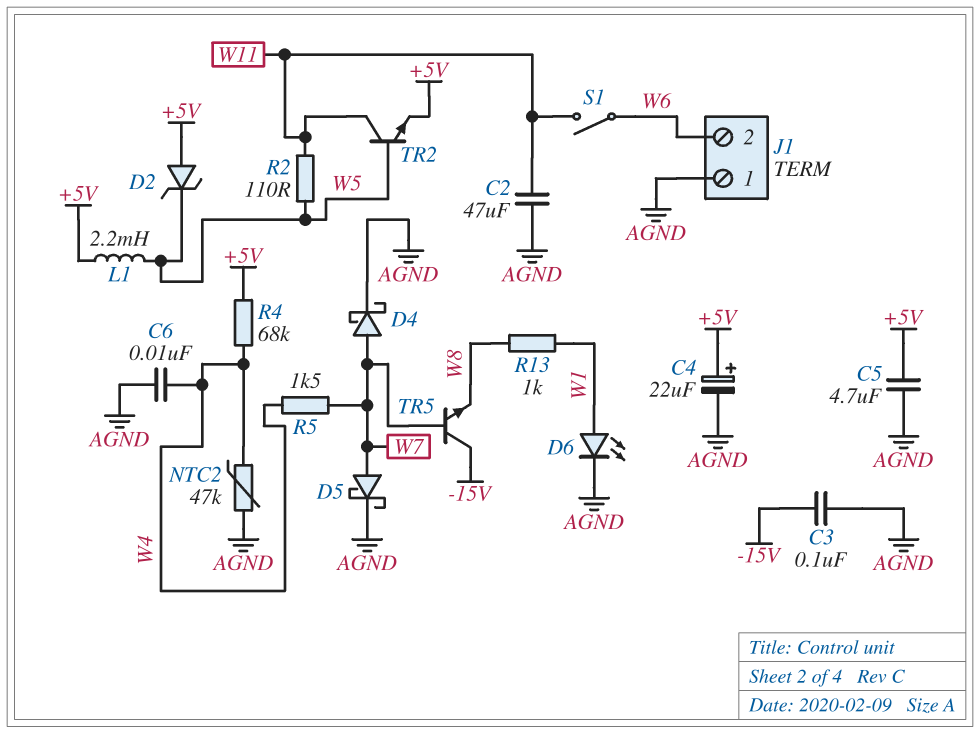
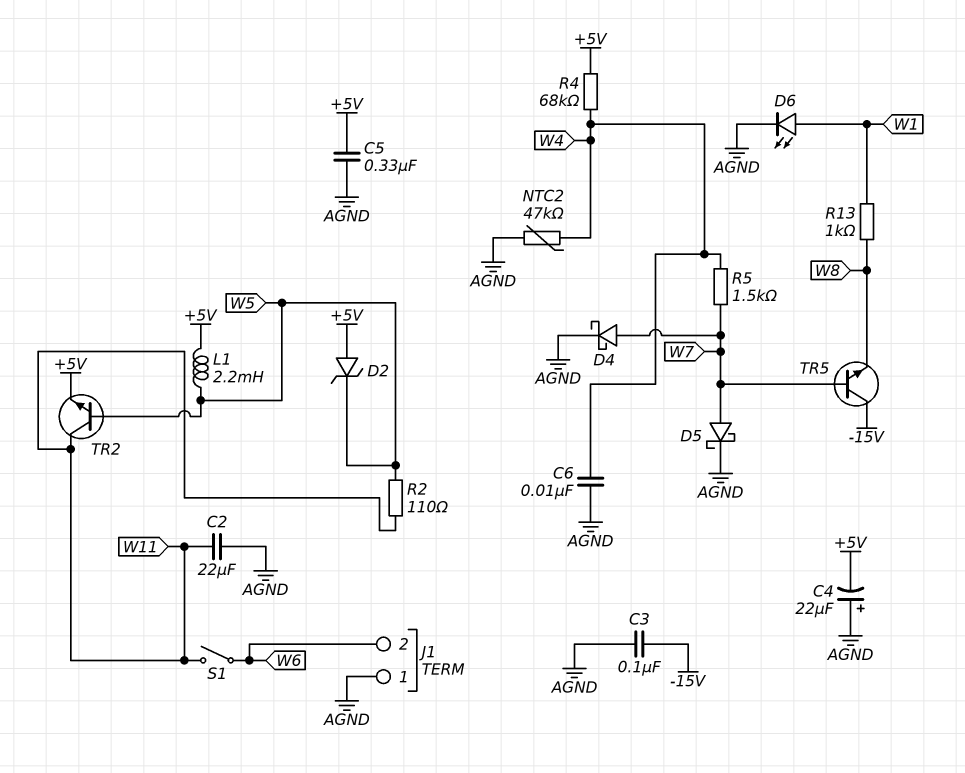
C2: 47uF (AGND, W11) -> 22uF (AGND, W11)
C4: 22uF (plus +5V, minus AGND) -> 22uF (plus AGND, minus +5V)
C5: 4.7uF (+5V, AGND) -> 330nF (+5V, AGND)

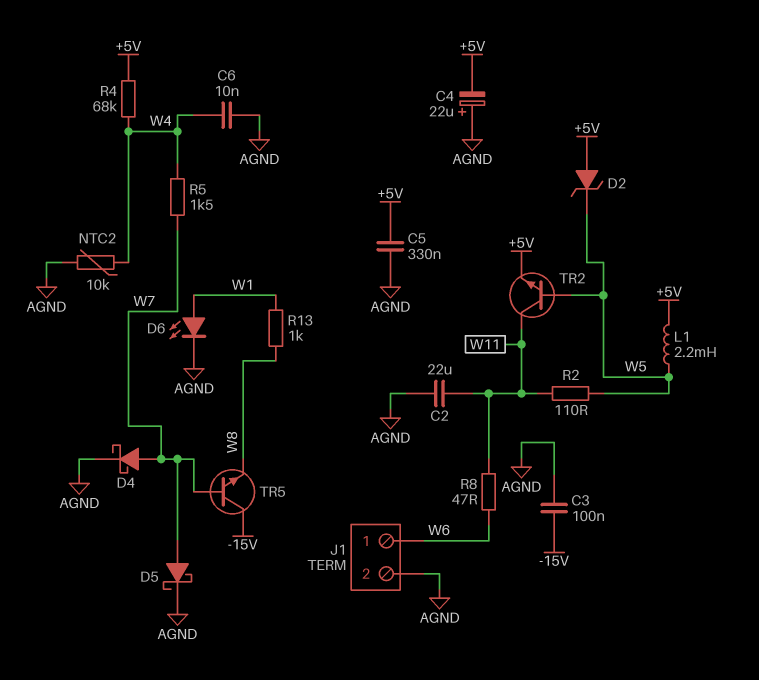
J1 pin 1: AGND -> W6
J1 pin 2: W6 -> AGND
NTC2: 47k (AGND, W4) -> 10k (AGND, W4)
R8: none -> 47 (W6, W11)
S1: switch (W6, W11) -> none

